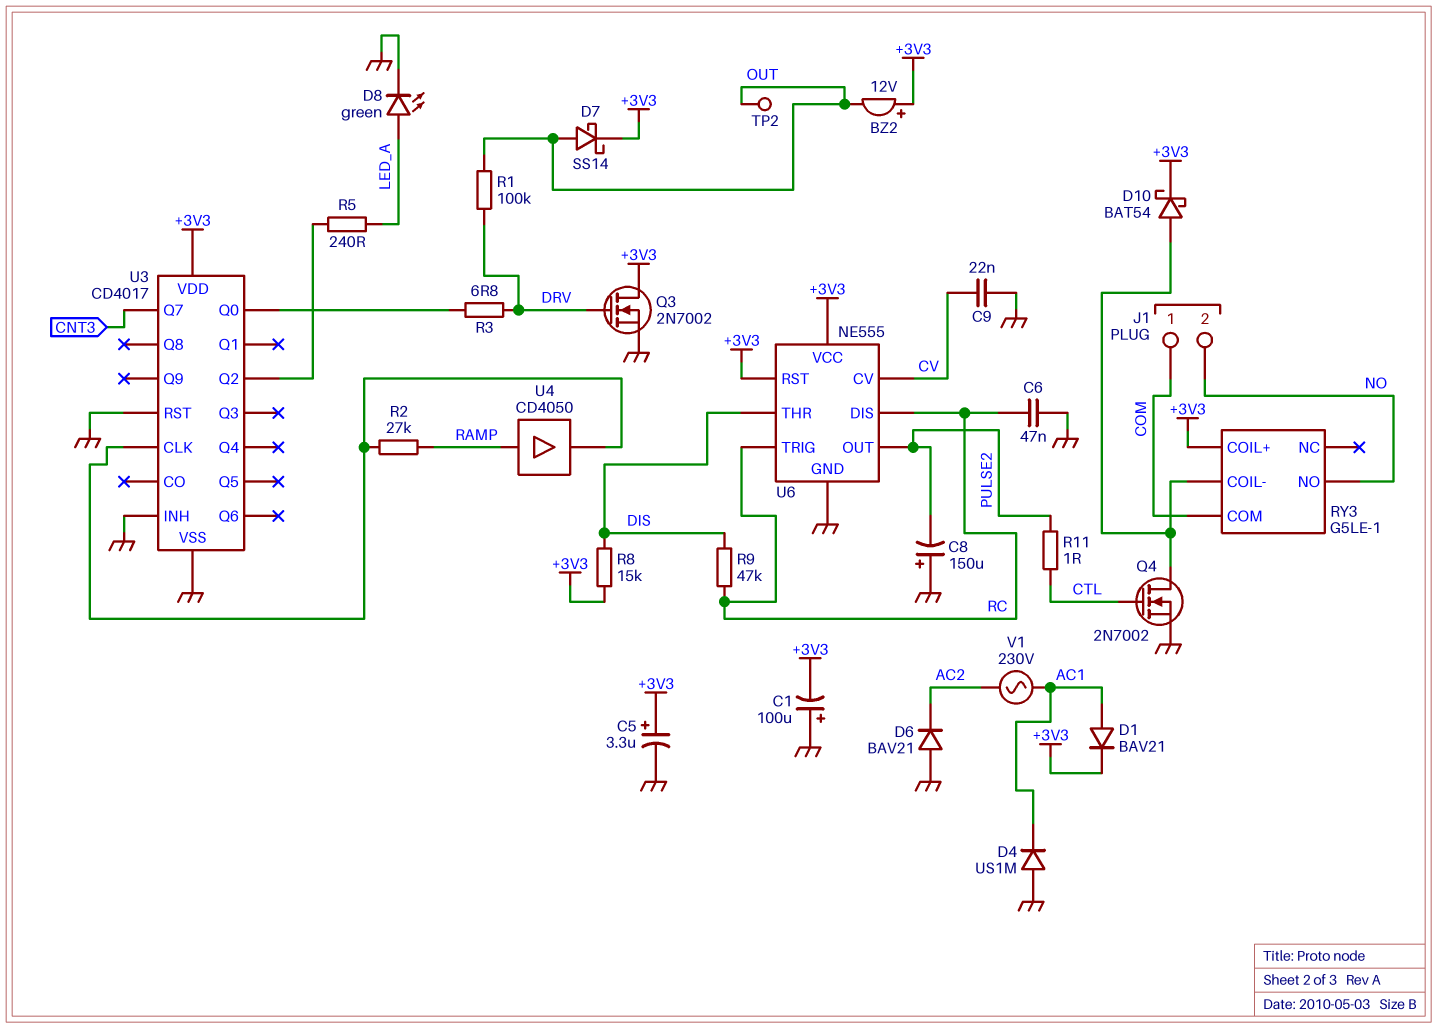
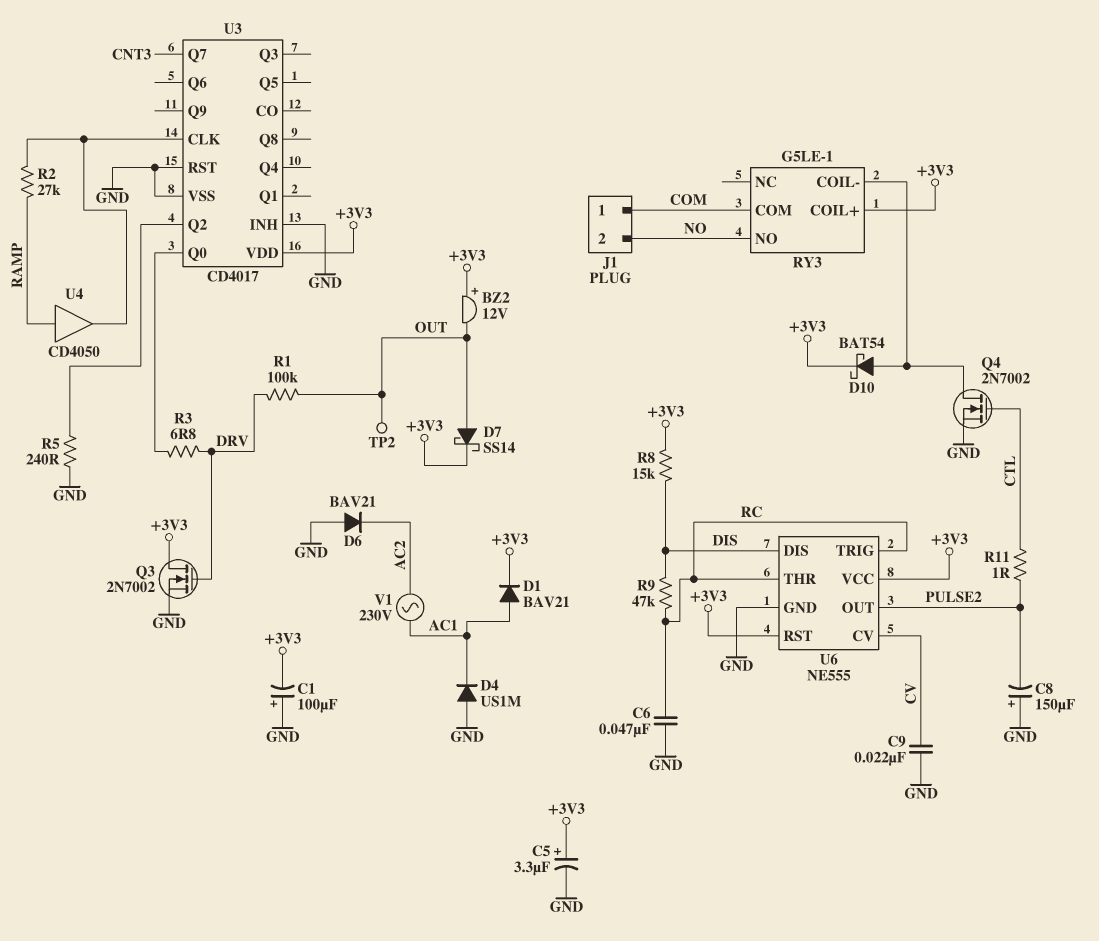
D8: LED green (A LED_A, K GND) -> none
R5: 240 (LED_A, U3/Q2) -> 240 (GND, U3/Q2)
U6 pin DIS: RC -> DIS
U6 pin THR: DIS -> RC

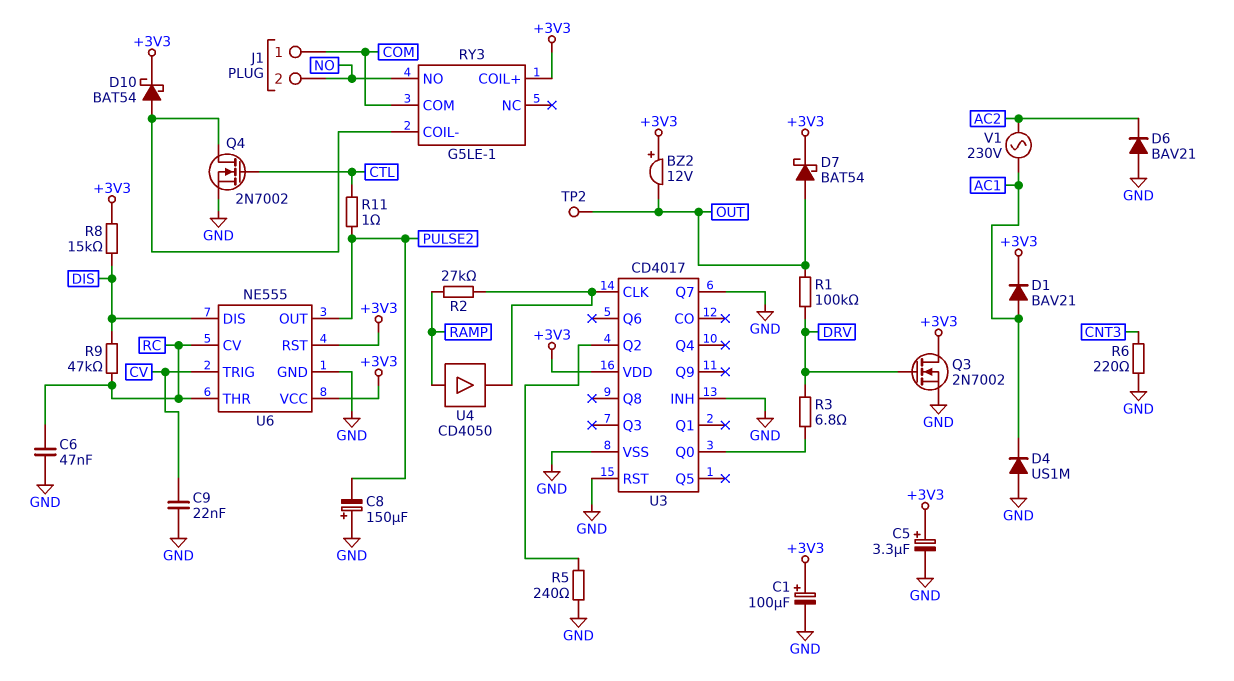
C1: 100uF (plus GND, minus +3V3) -> 100uF (plus +3V3, minus GND)
D7: schottky SS14 (A OUT, K +3V3) -> schottky BAT54 (A OUT, K +3V3)
R6: none -> 220 (CNT3, GND)
U3 pin Q7: CNT3 -> GND
U6 pin CV: CV -> RC
U6 pin TRIG: RC -> CV

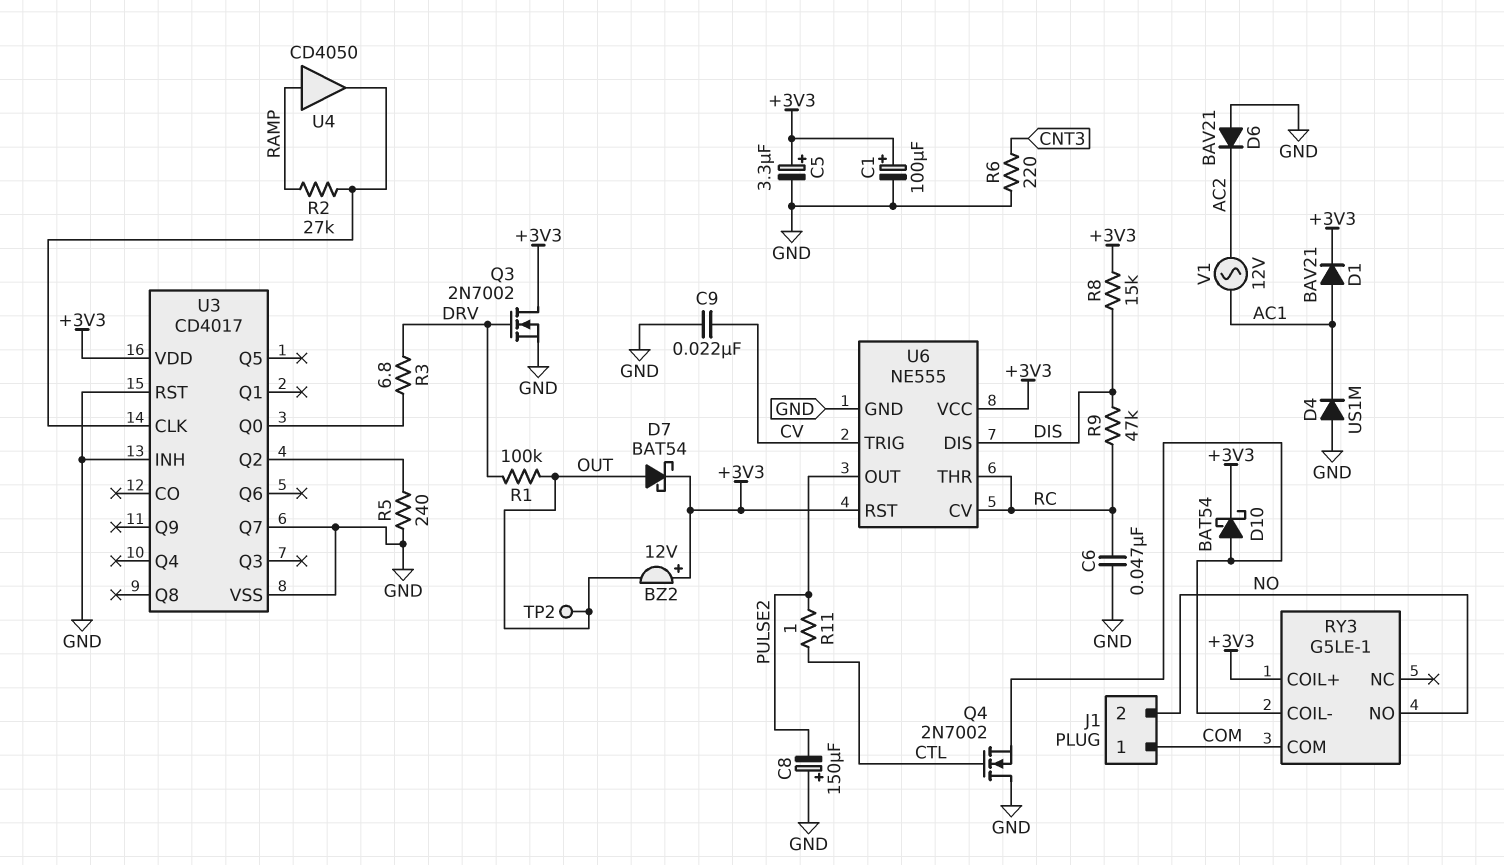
Q4: NMOS 2N7002 (G CTL, D RY3/COIL-, S GND) -> NMOS 2N7002 (G CTL, D GND, S RY3/COIL-)
V1: AC 230V (AC1, AC2) -> AC 12V (AC1, AC2)

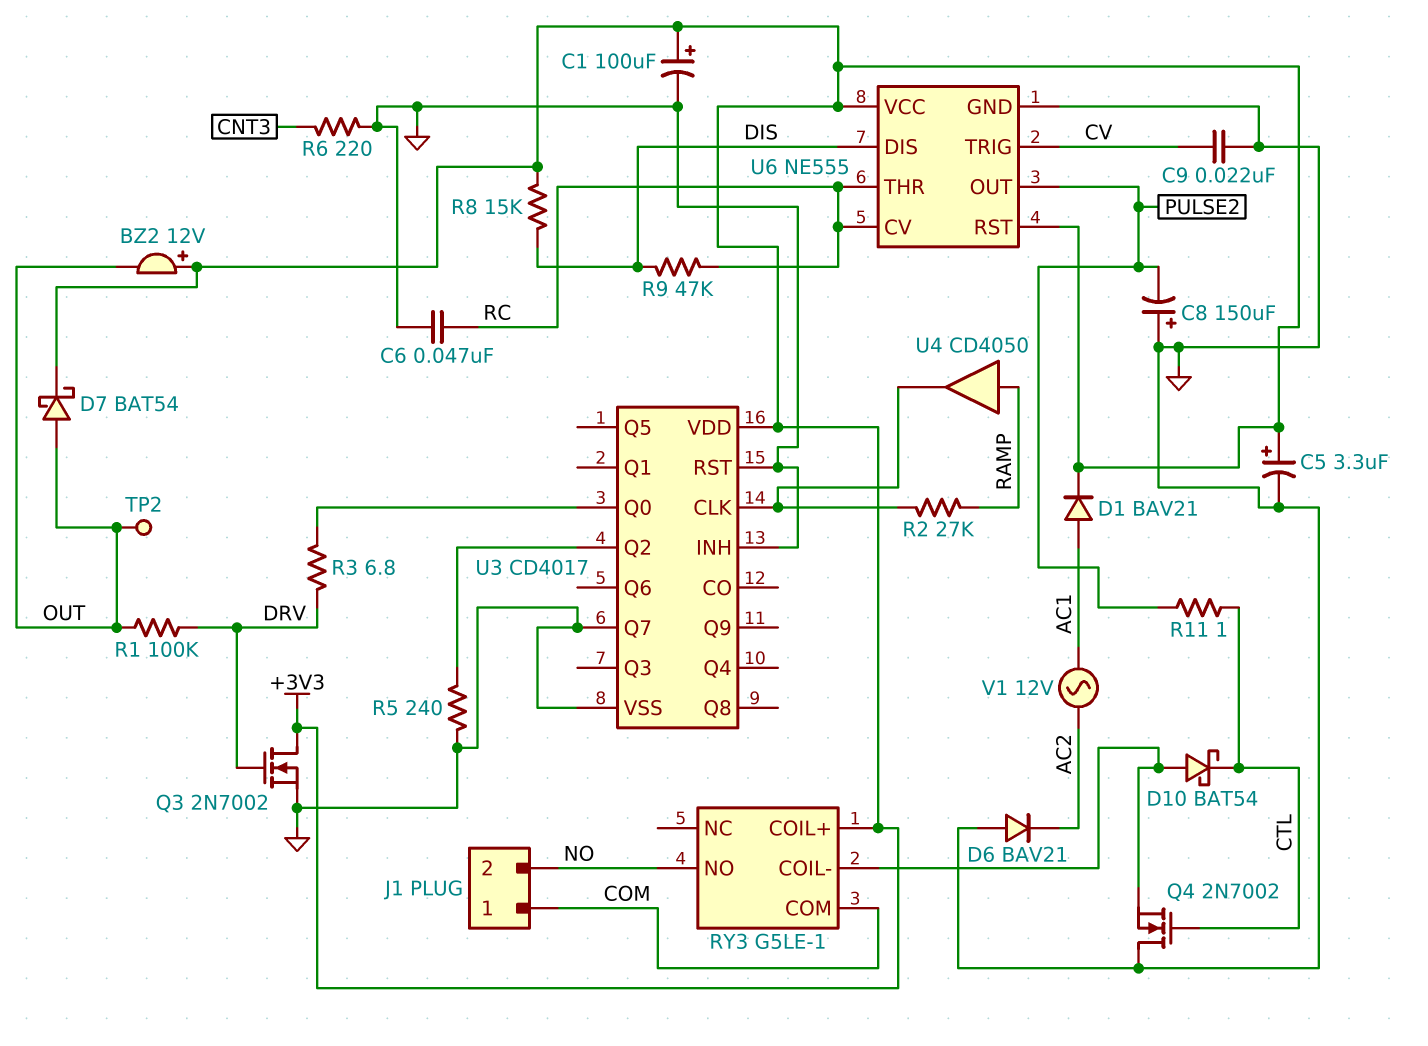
D4: diode US1M (A GND, K AC1) -> none
D10: schottky BAT54 (A RY3/COIL-, K +3V3) -> schottky BAT54 (A RY3/COIL-, K CTL)

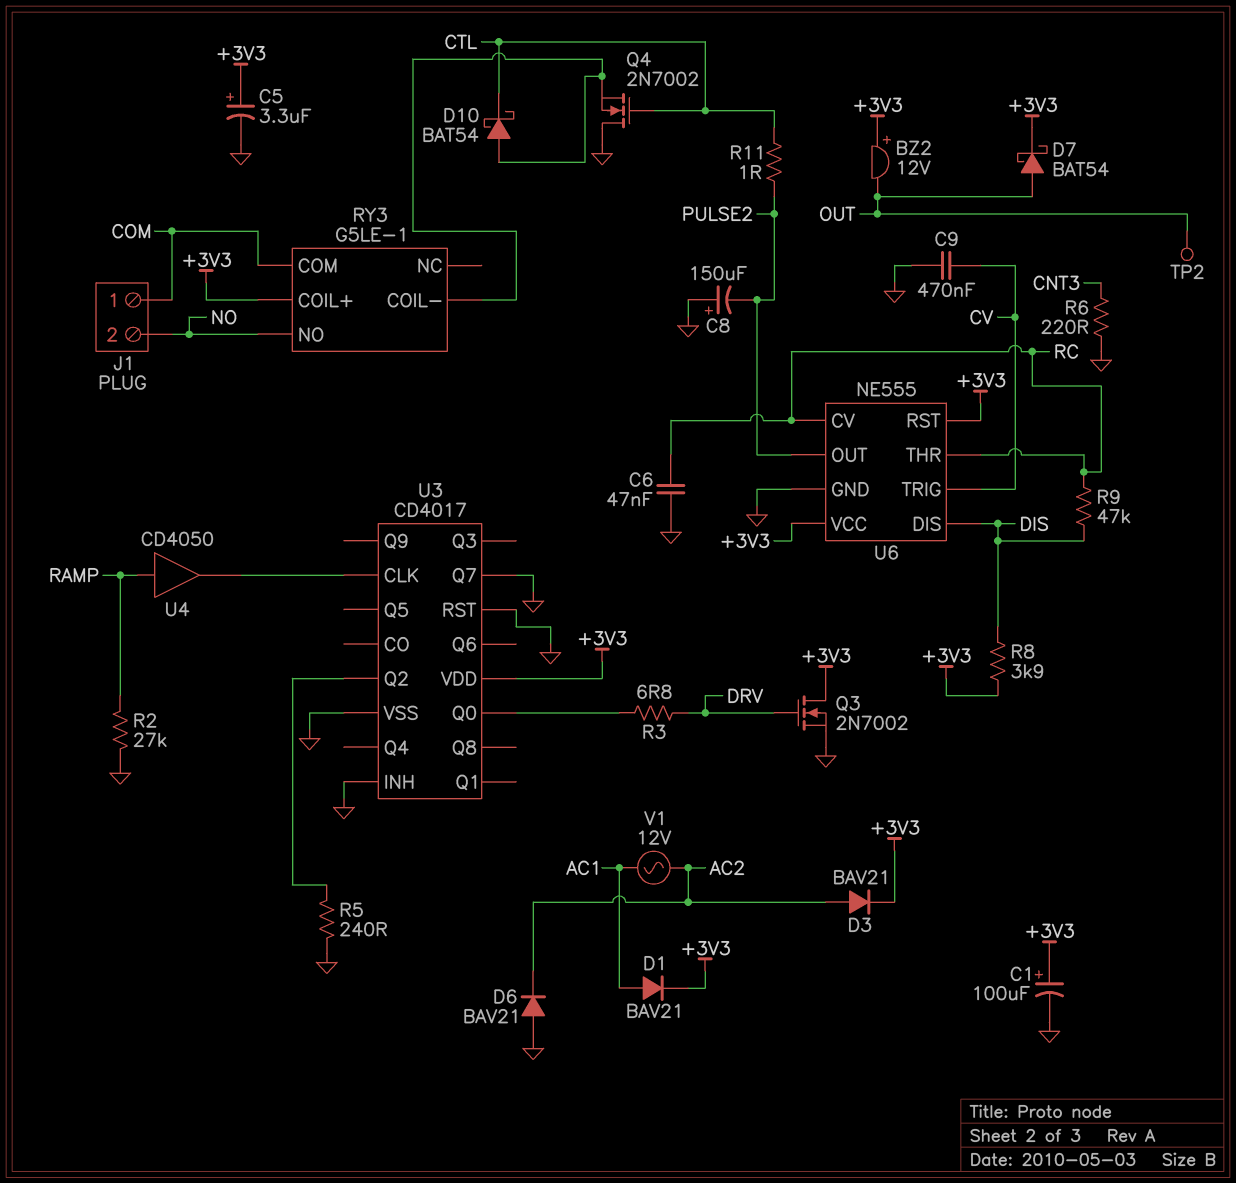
C9: 22nF (CV, GND) -> 470nF (CV, GND)
D3: none -> diode BAV21 (A AC2, K +3V3)
R1: 100k (DRV, OUT) -> none
R2: 27k (RAMP, U3/CLK) -> 27k (GND, RAMP)
R8: 15k (+3V3, DIS) -> 3.9k (+3V3, DIS)

